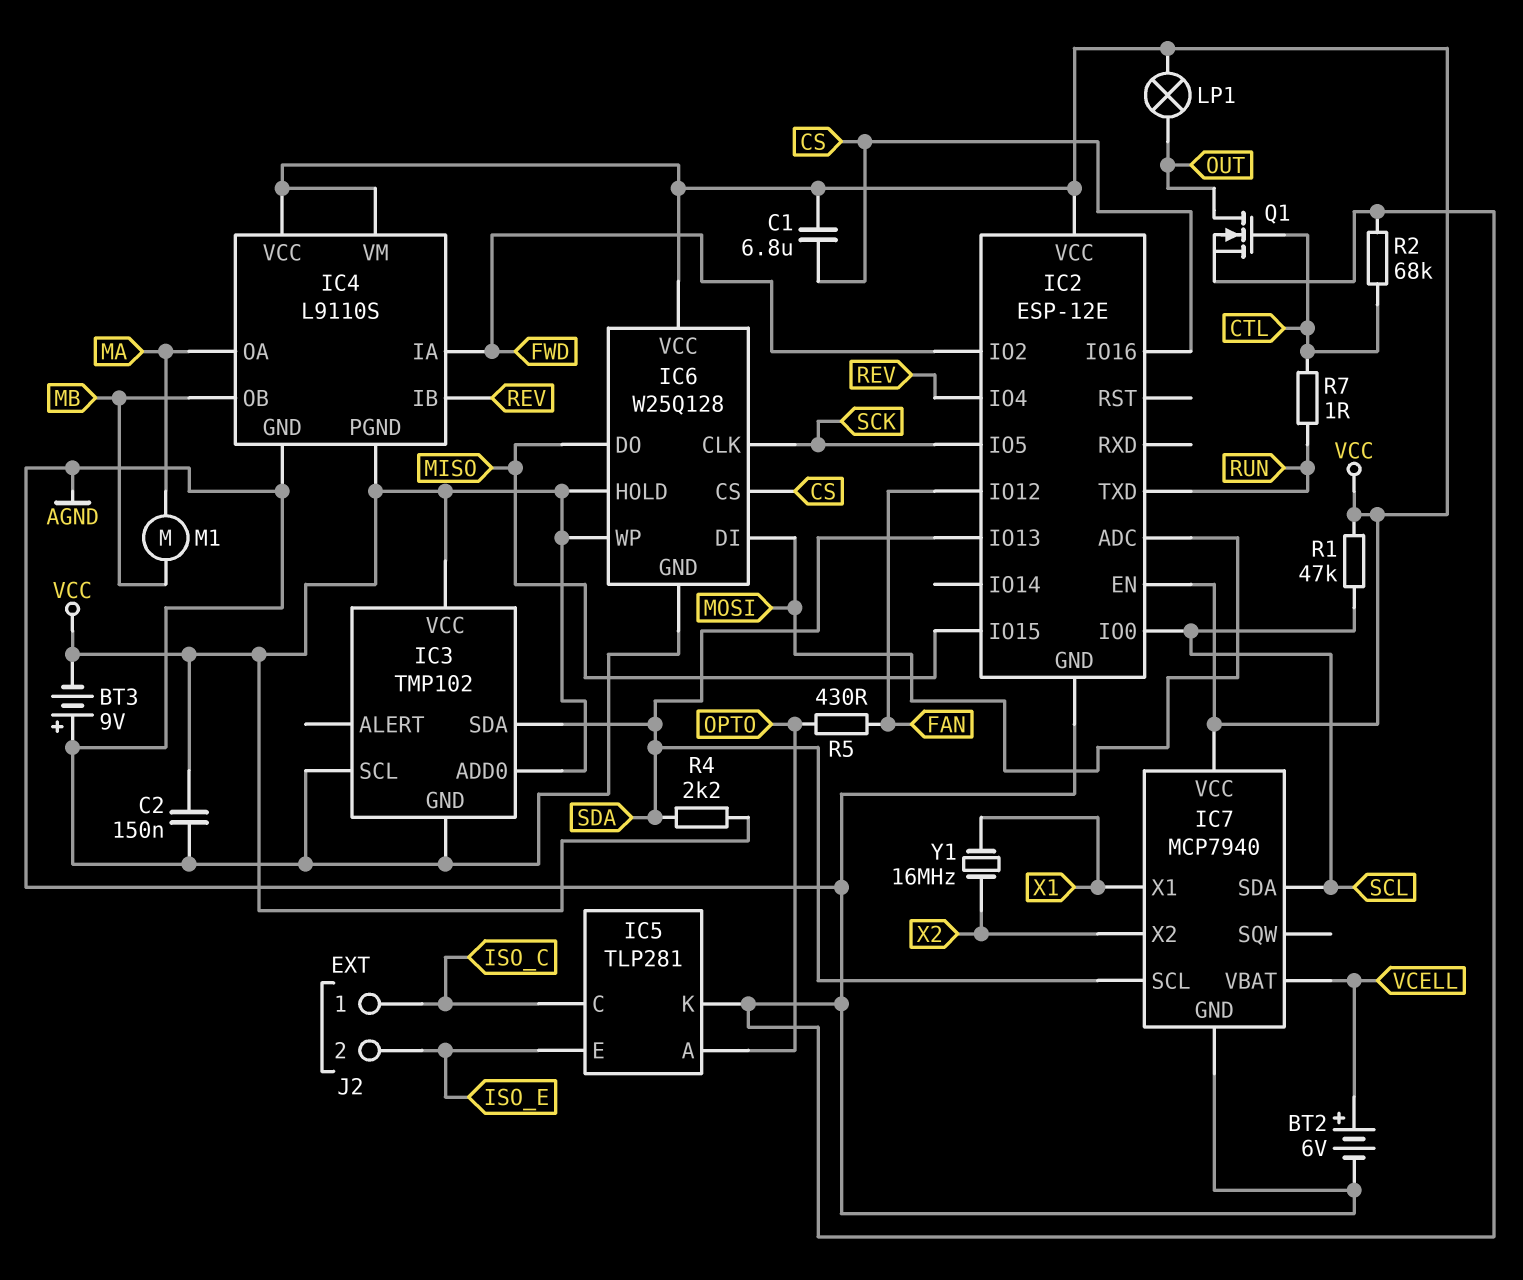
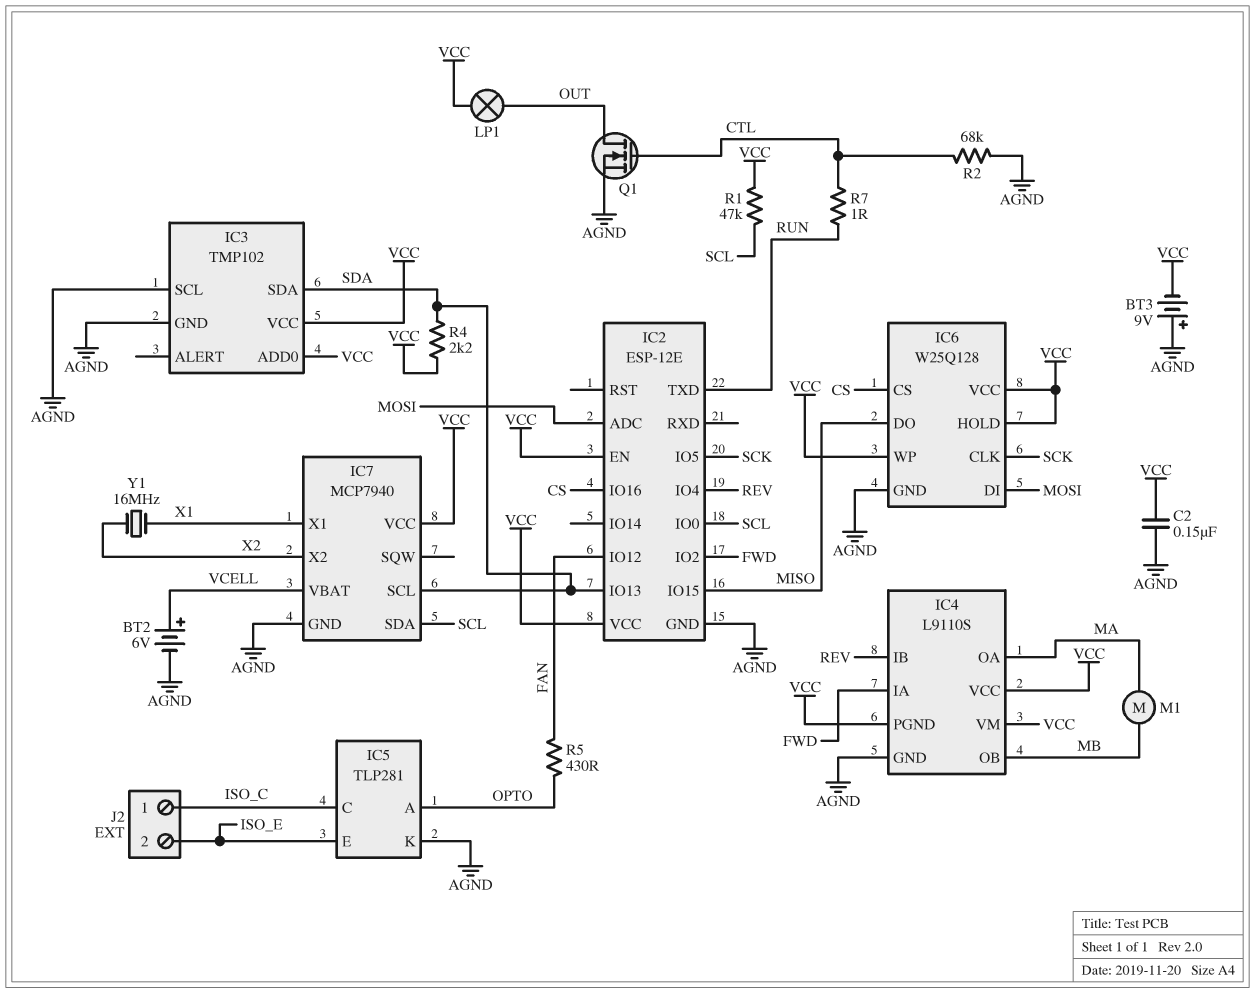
C1: 6.8uF (CS, VCC) -> none

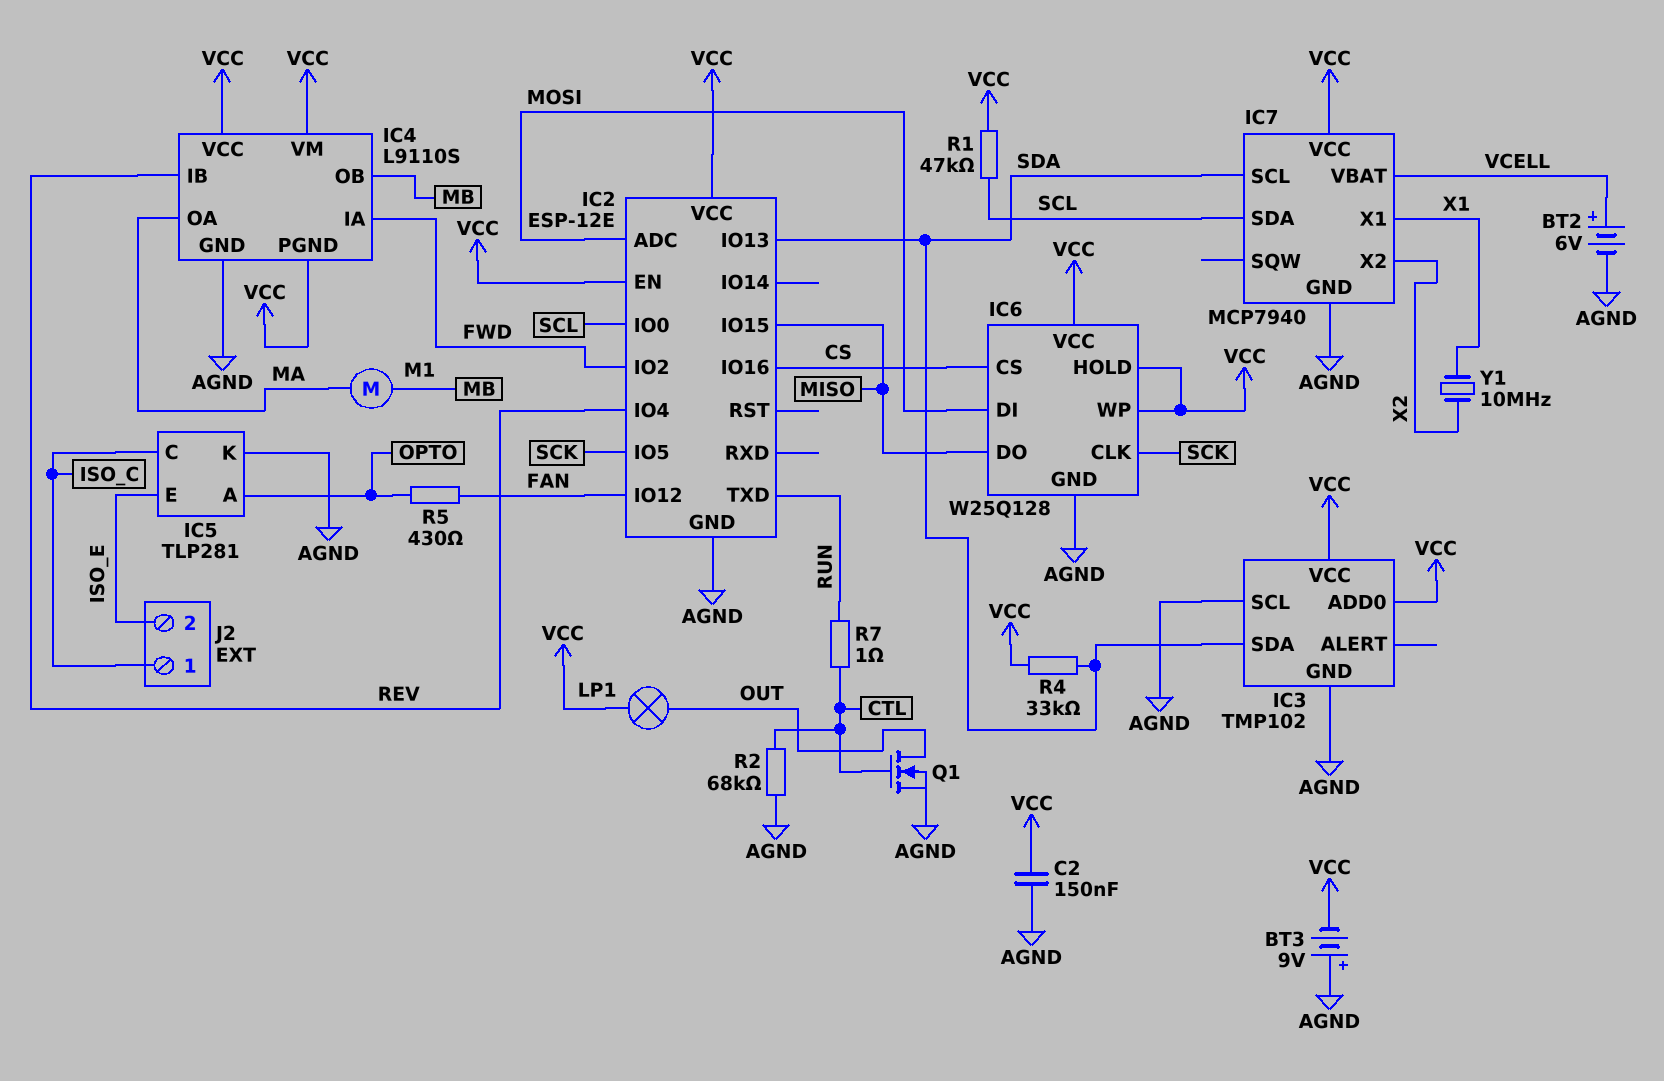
R4: 2.2k (SDA, VCC) -> 33k (SDA, VCC)
Y1: 16MHz (X1, X2) -> 10MHz (X1, X2)

